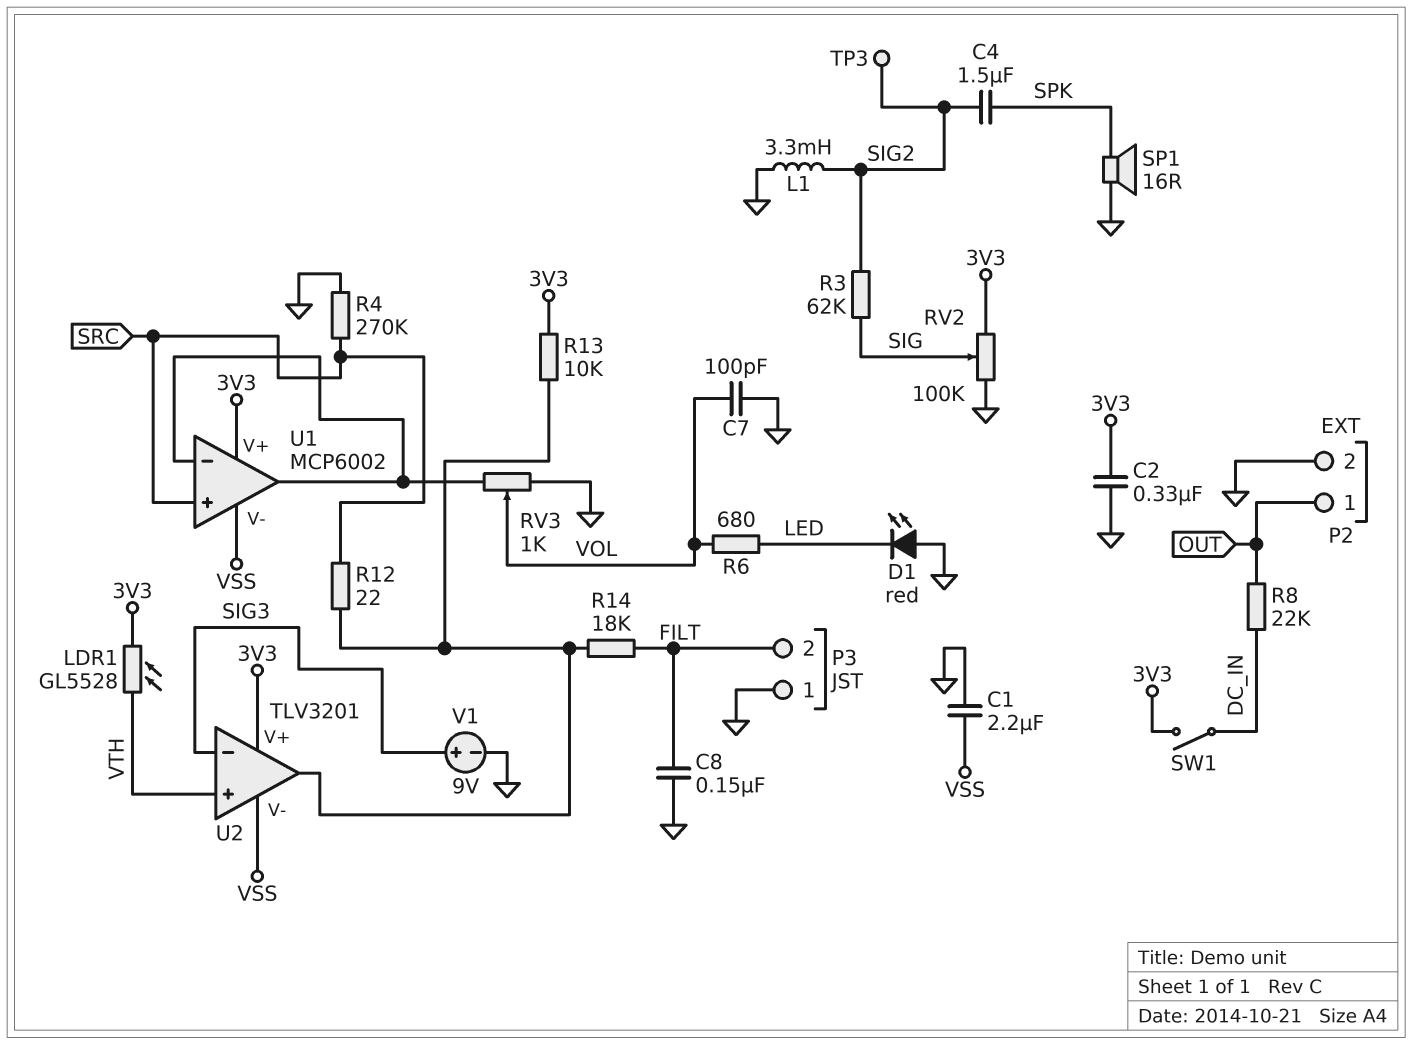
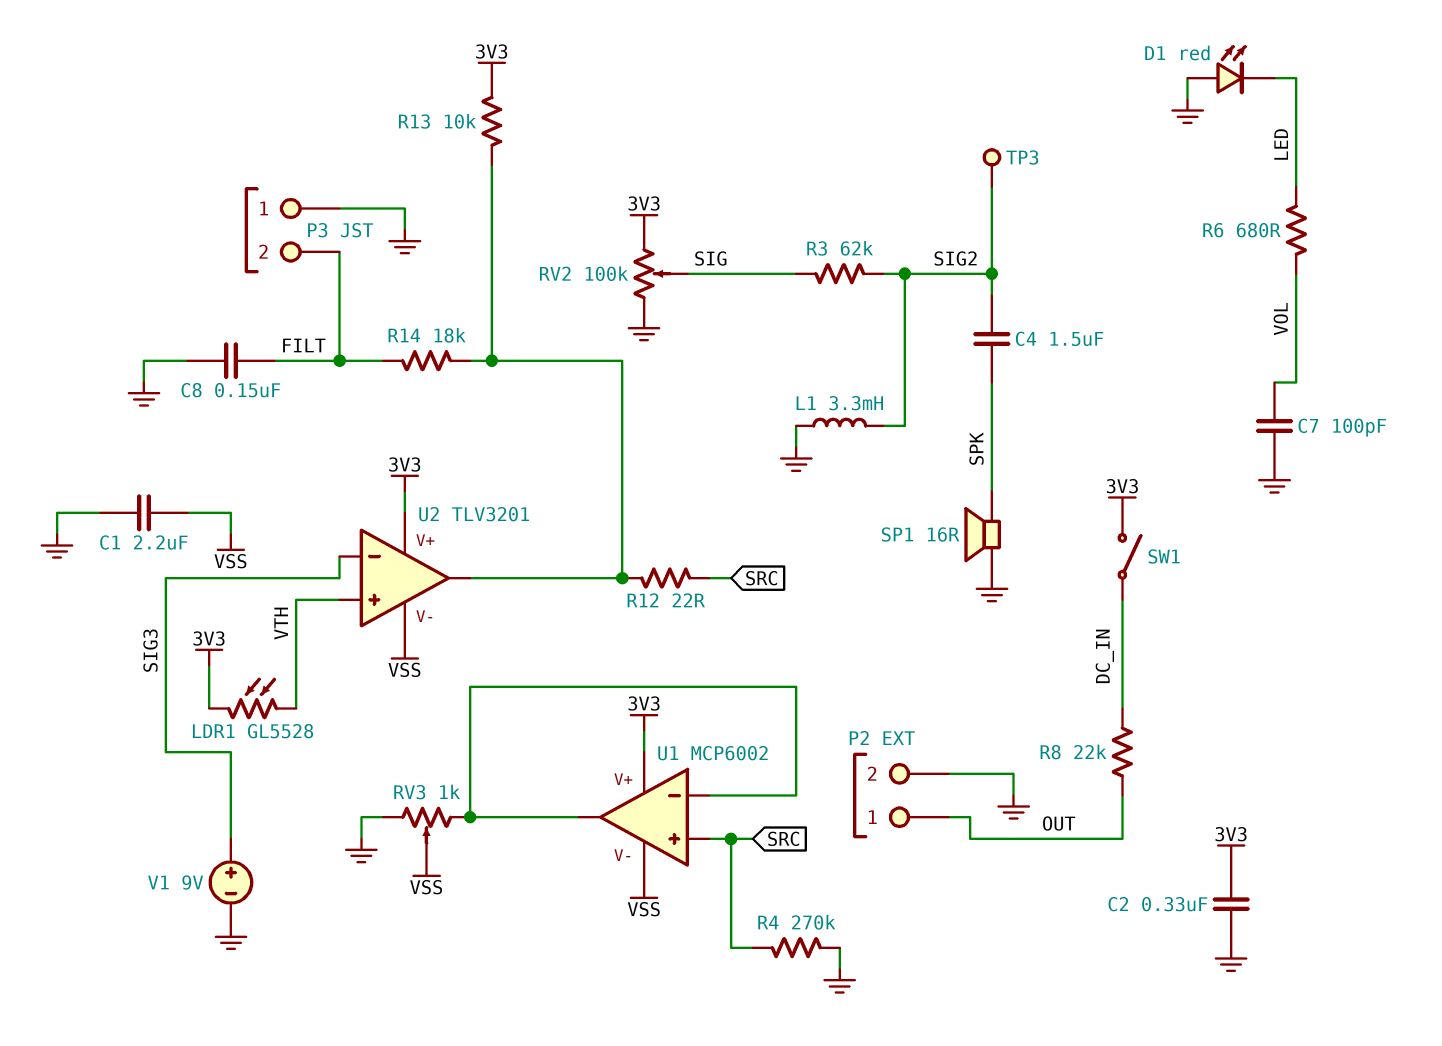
RV3: 1k (GND, U1/in-, wiper VOL) -> 1k (GND, U1/in-, wiper VSS)

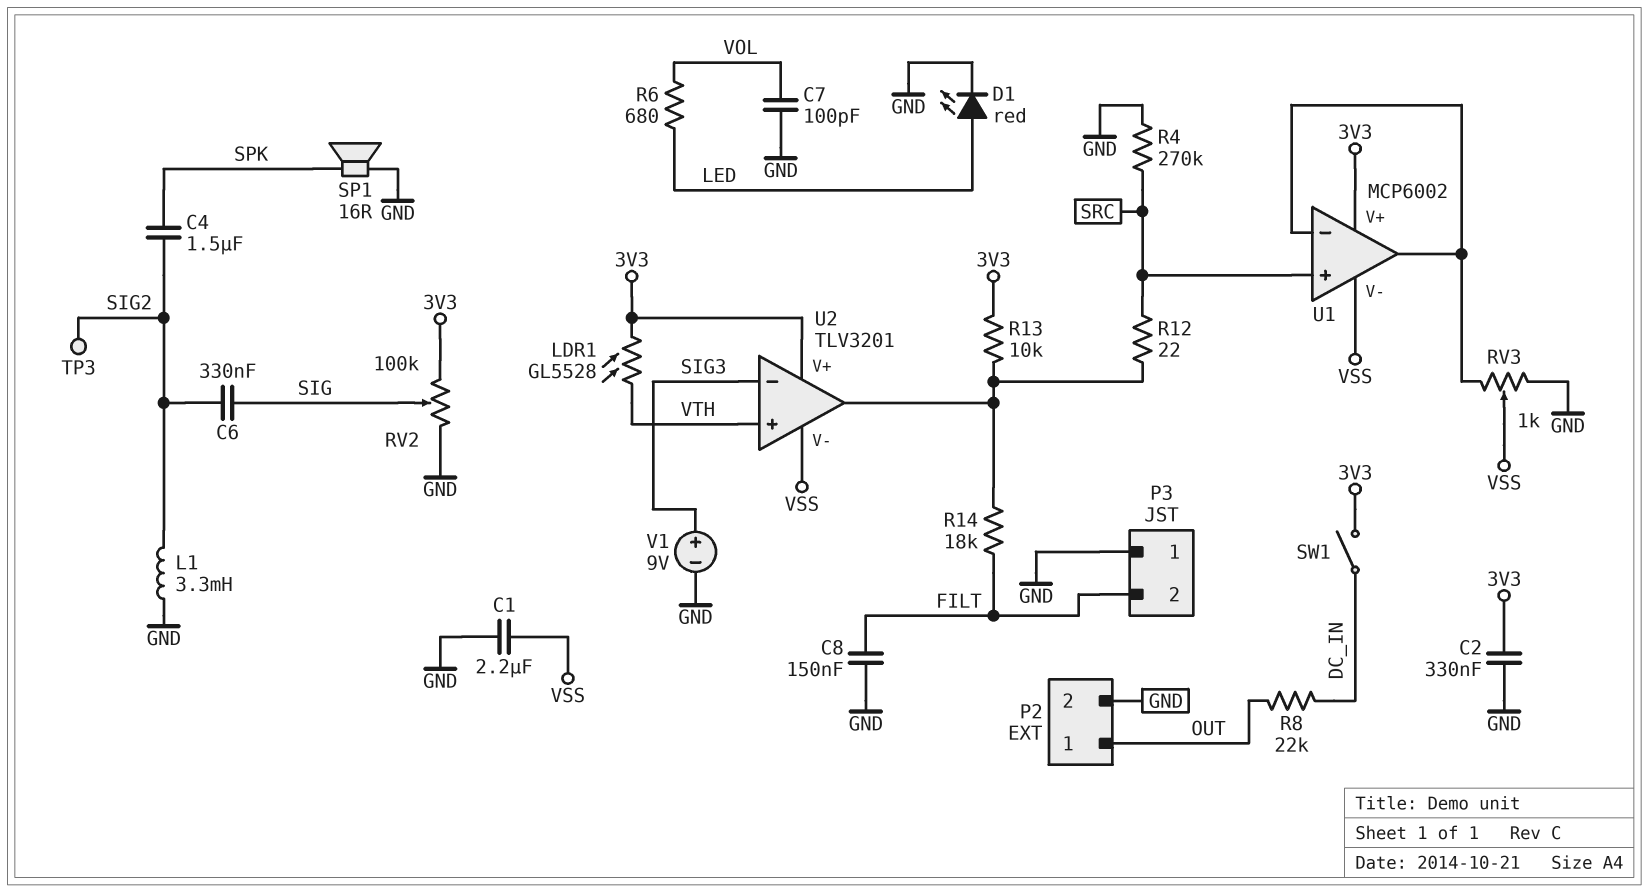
C6: none -> 330nF (SIG, SIG2)
D1: LED red (A GND, K LED) -> LED red (A LED, K GND)
R3: 62k (SIG, SIG2) -> none

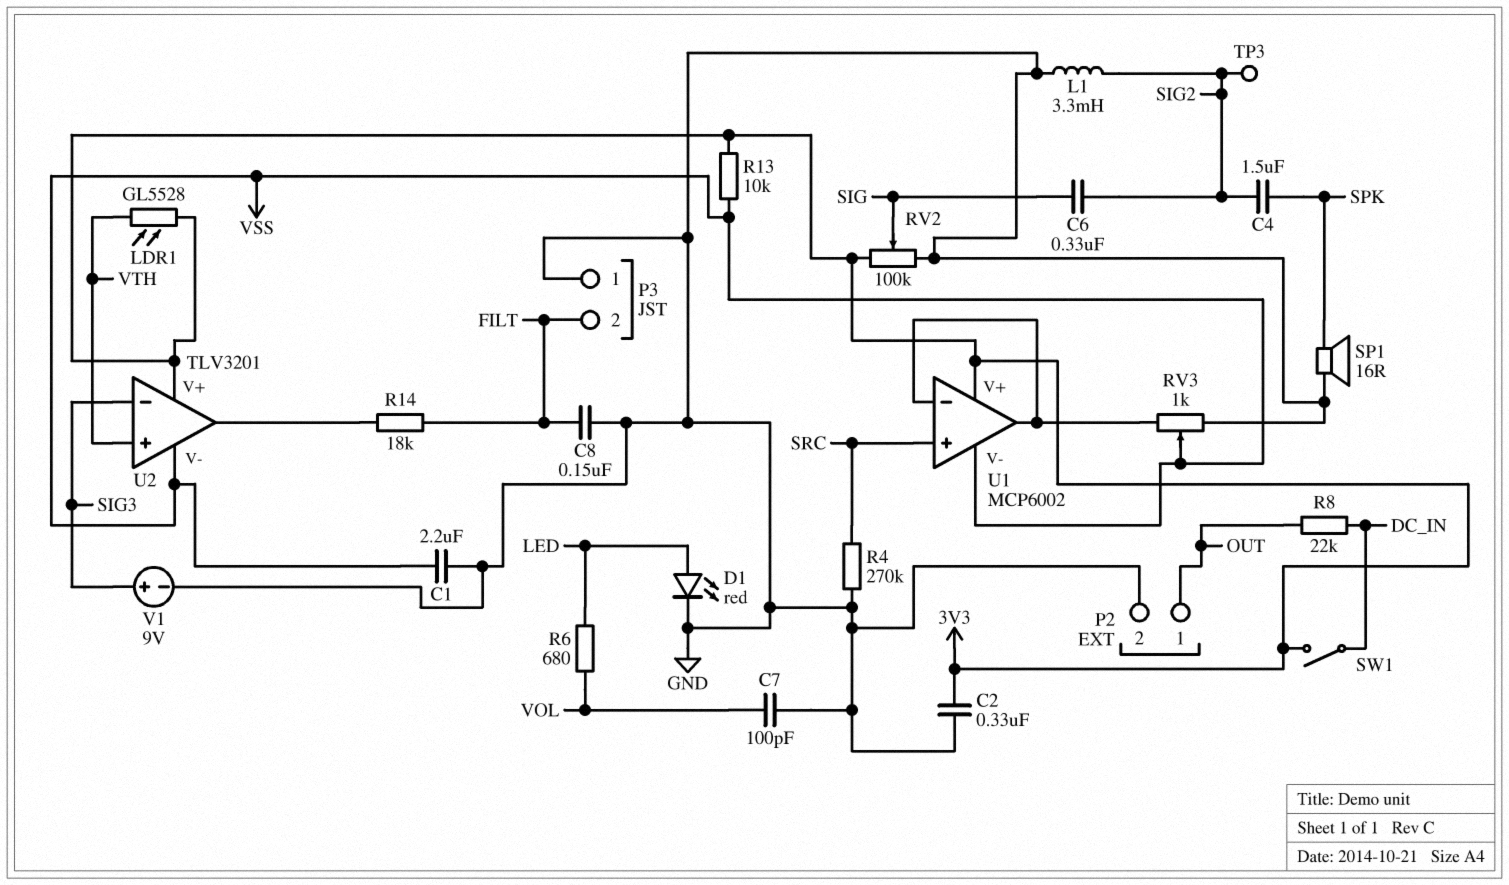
R12: 22 (SRC, U2/out) -> none
R13: 10k (3V3, U2/out) -> 10k (3V3, VSS)

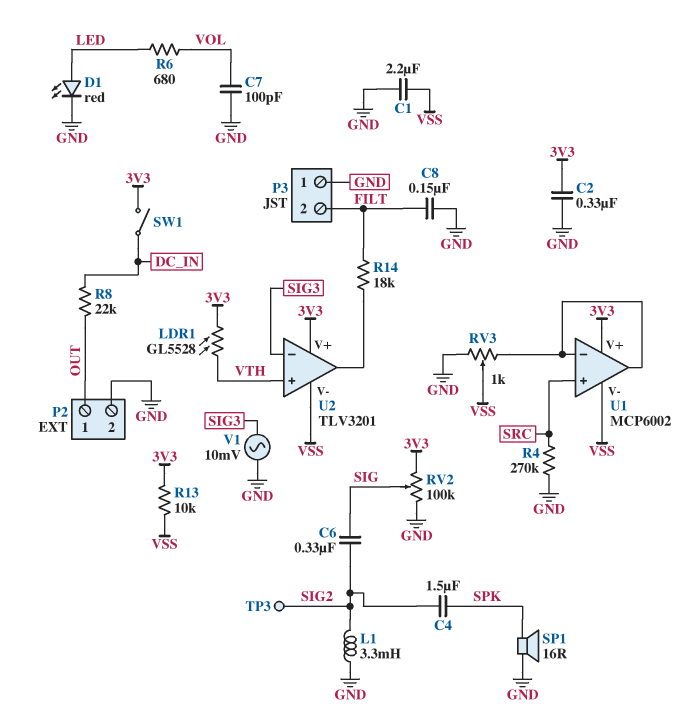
V1: 9V (plus SIG3, minus GND) -> AC 10mV (GND, SIG3)

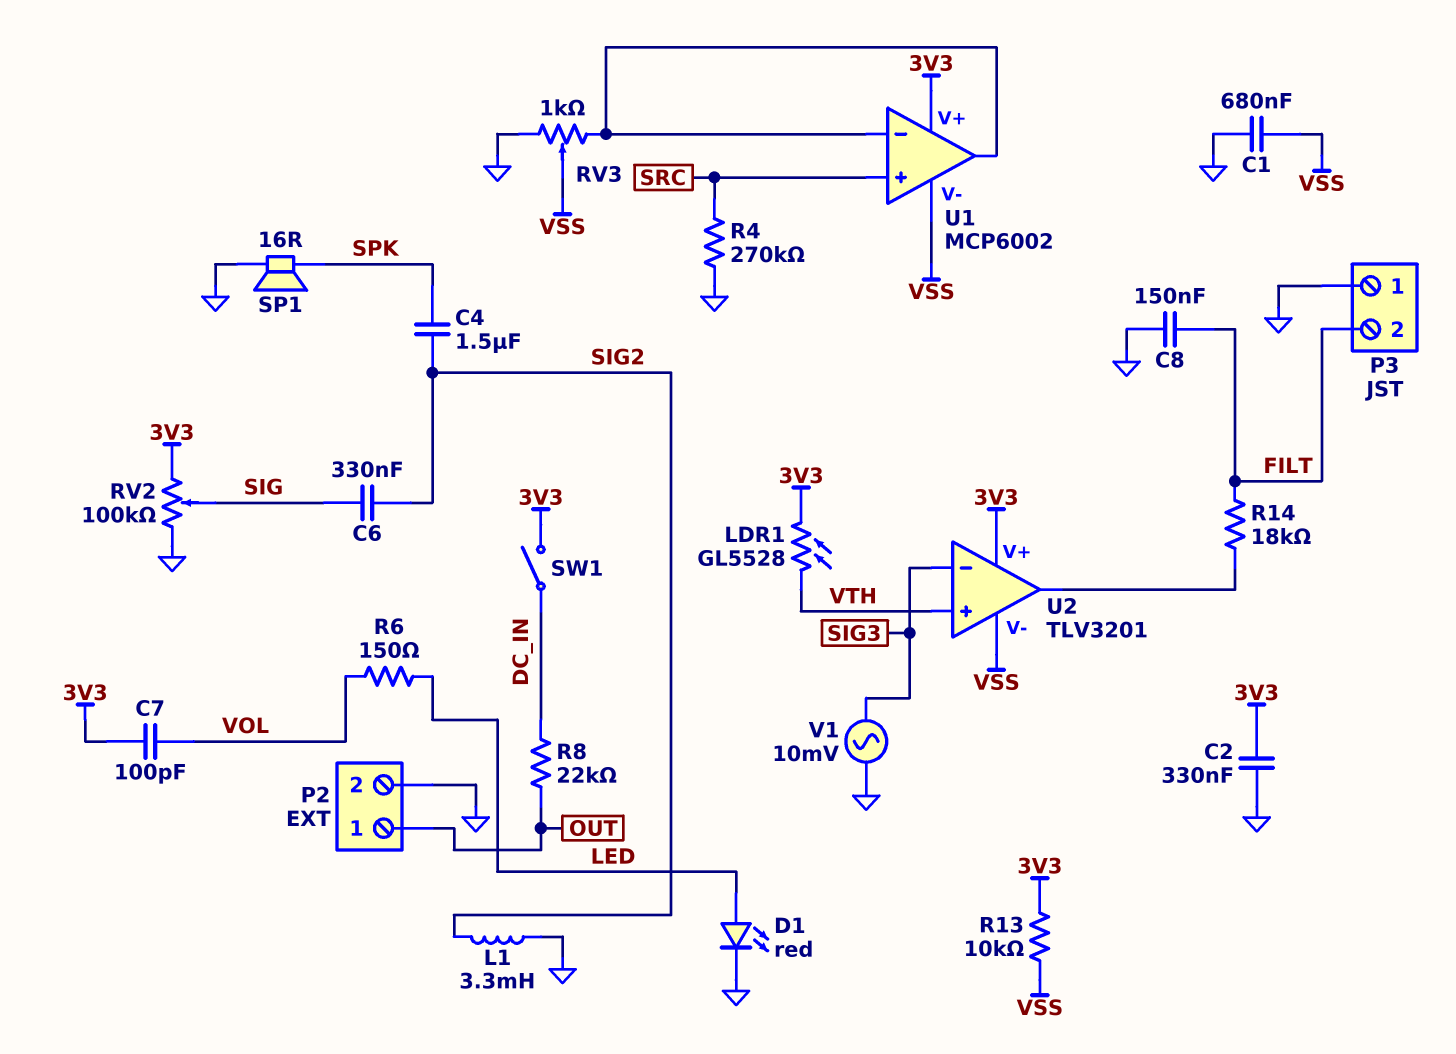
C1: 2.2uF (GND, VSS) -> 680nF (GND, VSS)
C7: 100pF (GND, VOL) -> 100pF (3V3, VOL)
R6: 680 (LED, VOL) -> 150 (LED, VOL)
TP3: test point (SIG2) -> none

